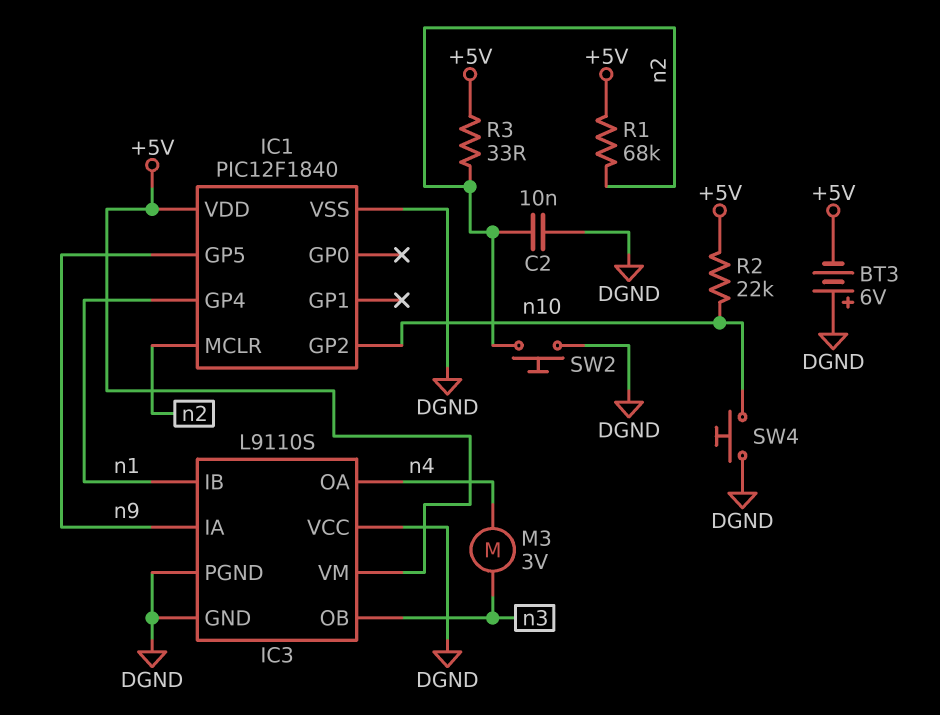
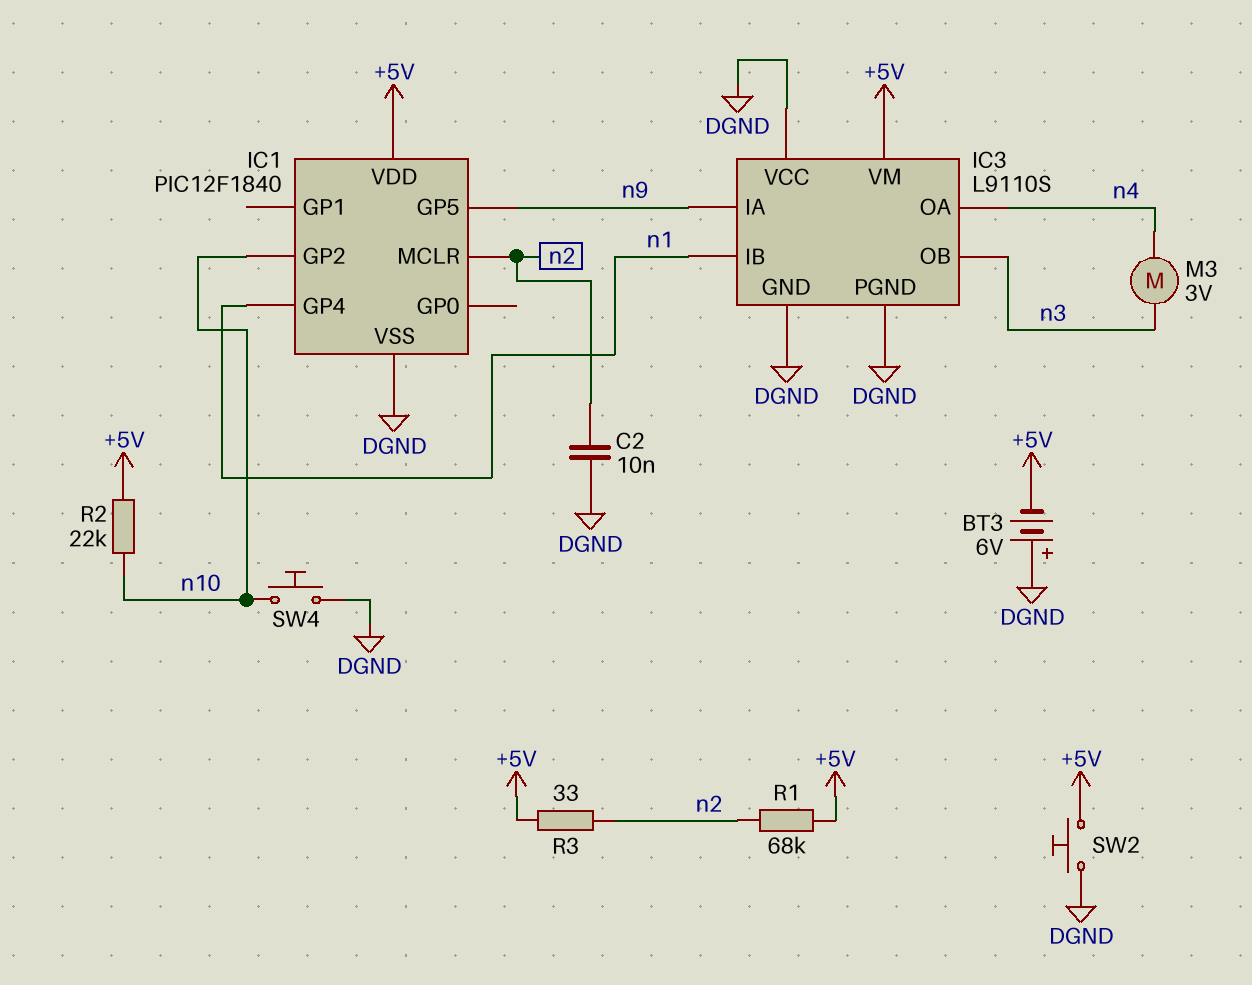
SW2: button (DGND, n2) -> button (+5V, DGND)

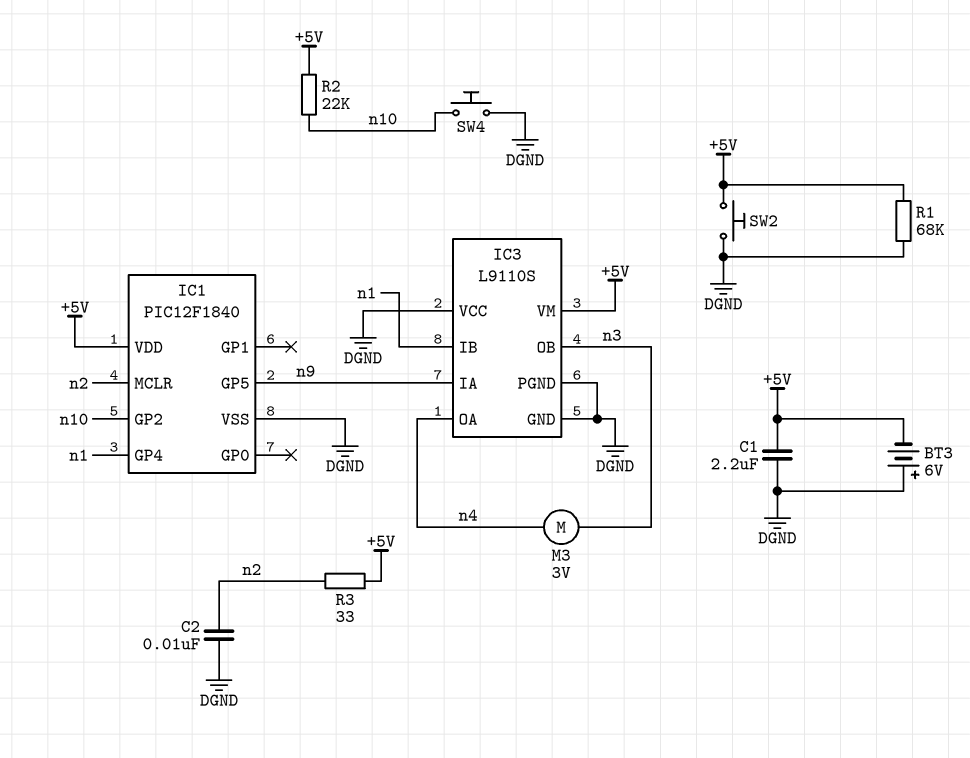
C1: none -> 2.2uF (+5V, DGND)
R1: 68k (+5V, n2) -> 68k (+5V, DGND)

